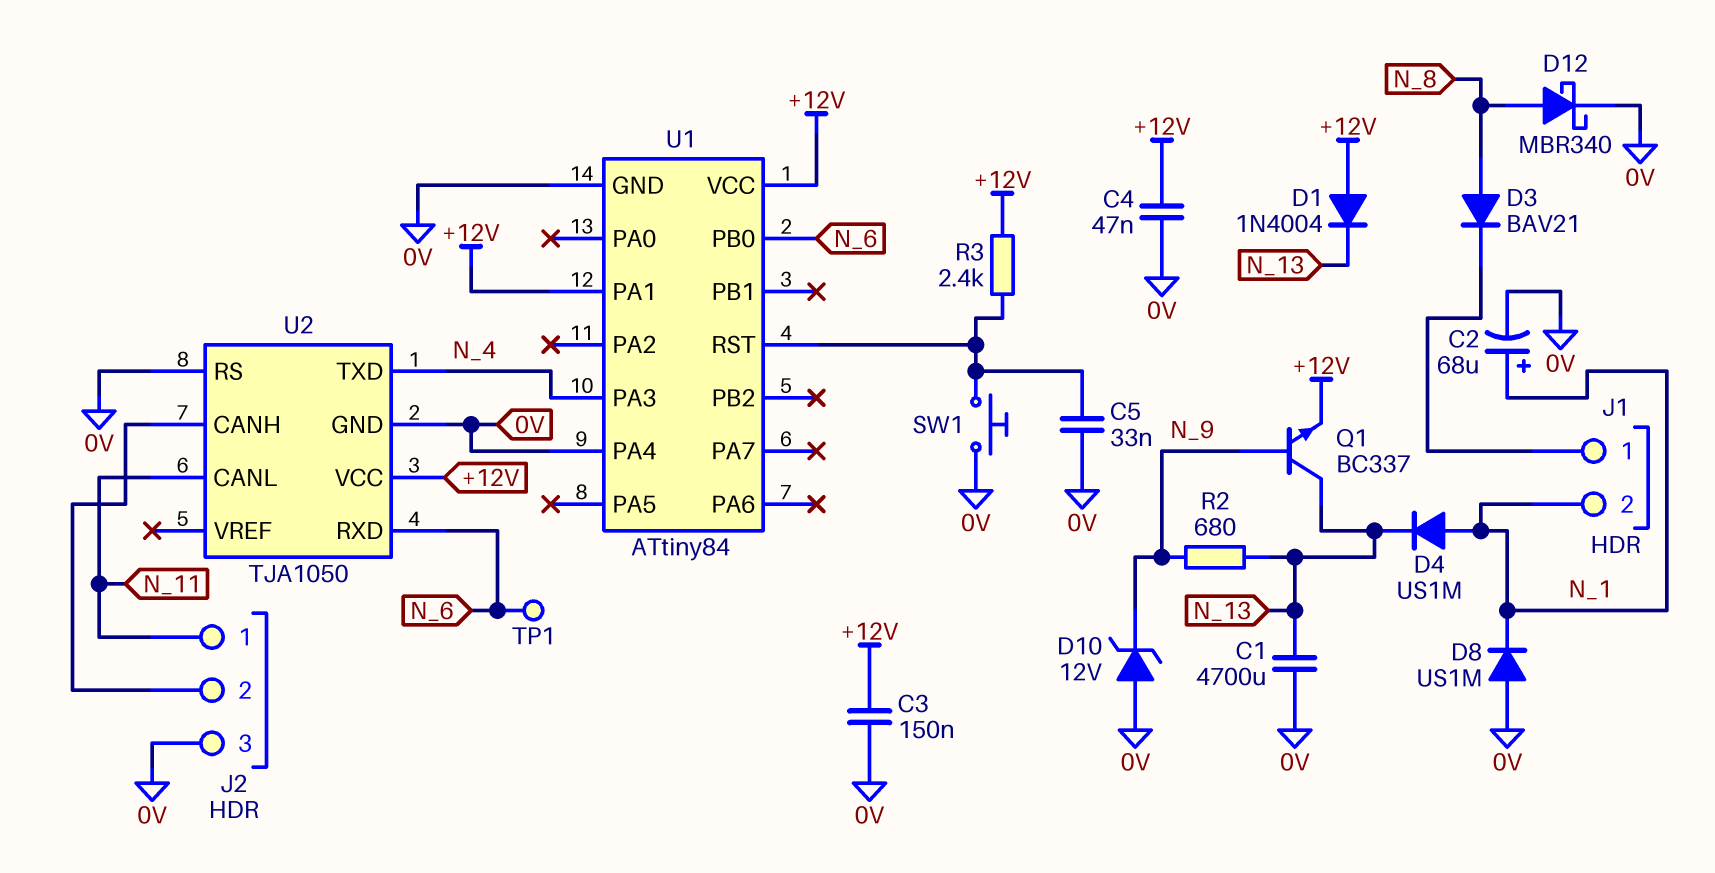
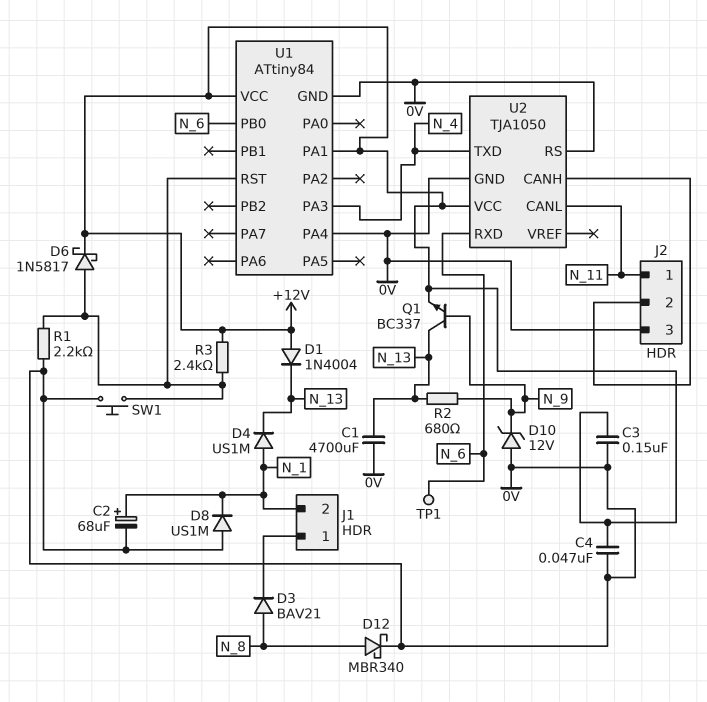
C5: 33nF (0V, U1/RST) -> none
D6: none -> schottky 1N5817 (A U1/RST, K +12V)
R1: none -> 2.2k (0V, U1/RST)

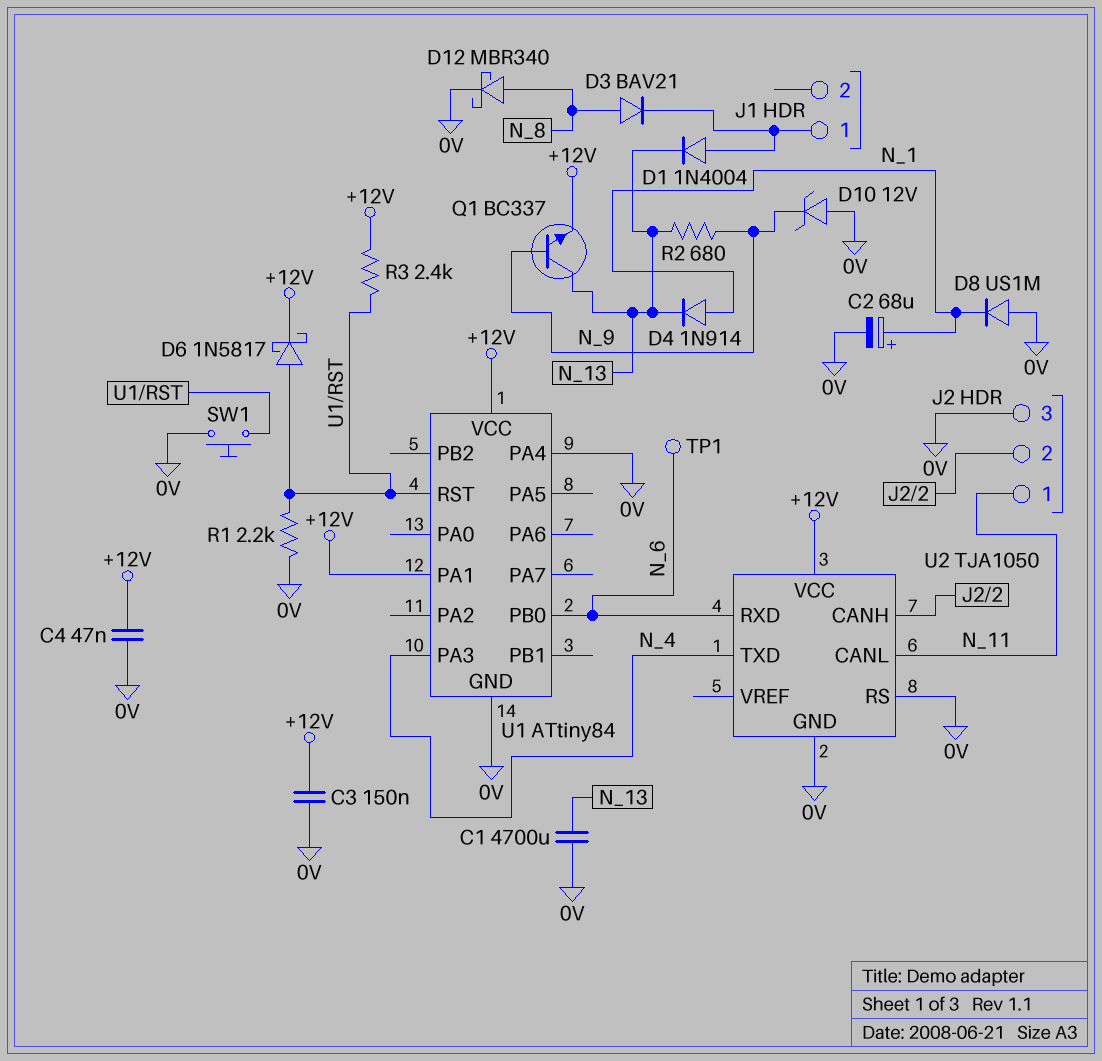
D1: diode 1N4004 (A +12V, K N_13) -> diode 1N4004 (A J1/1, K N_13)
D4: diode US1M (A N_1, K N_13) -> diode 1N914 (A N_1, K N_13)
J1 pin 2: N_1 -> none

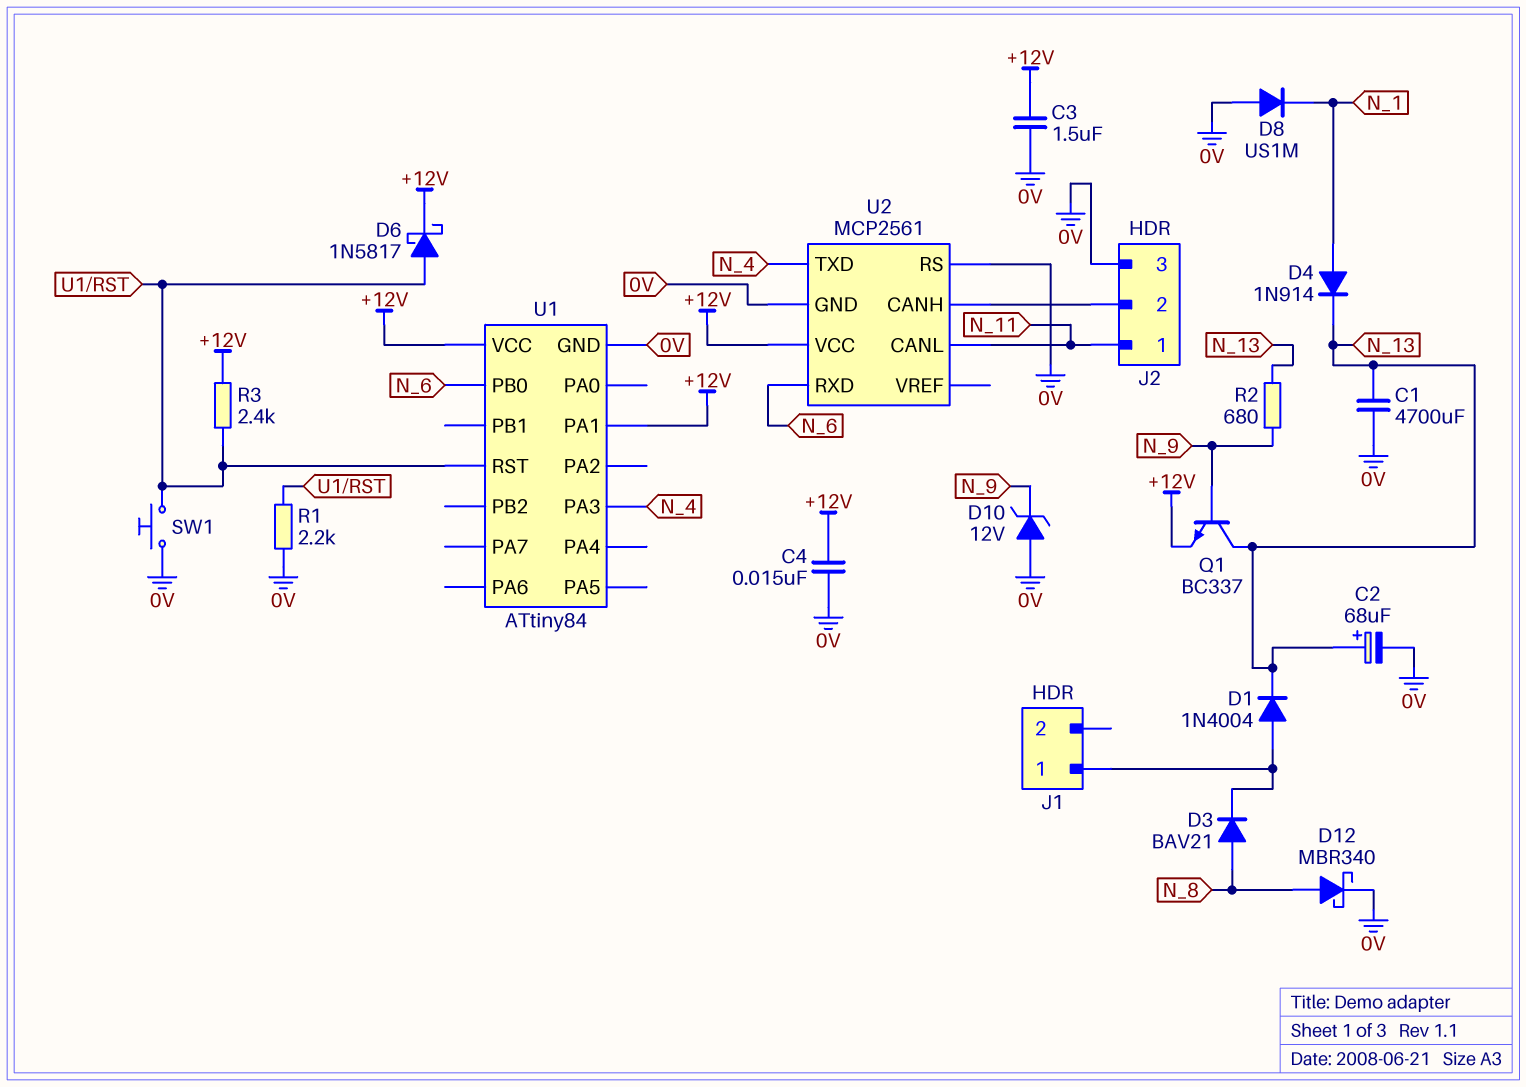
C2: 68uF (plus N_1, minus 0V) -> 68uF (plus N_13, minus 0V)
C3: 150nF (+12V, 0V) -> 1.5uF (+12V, 0V)
C4: 47nF (+12V, 0V) -> 15nF (+12V, 0V)
TP1: test point (N_6) -> none
U1 pin PA4: 0V -> none
U2: TJA1050 -> MCP2561

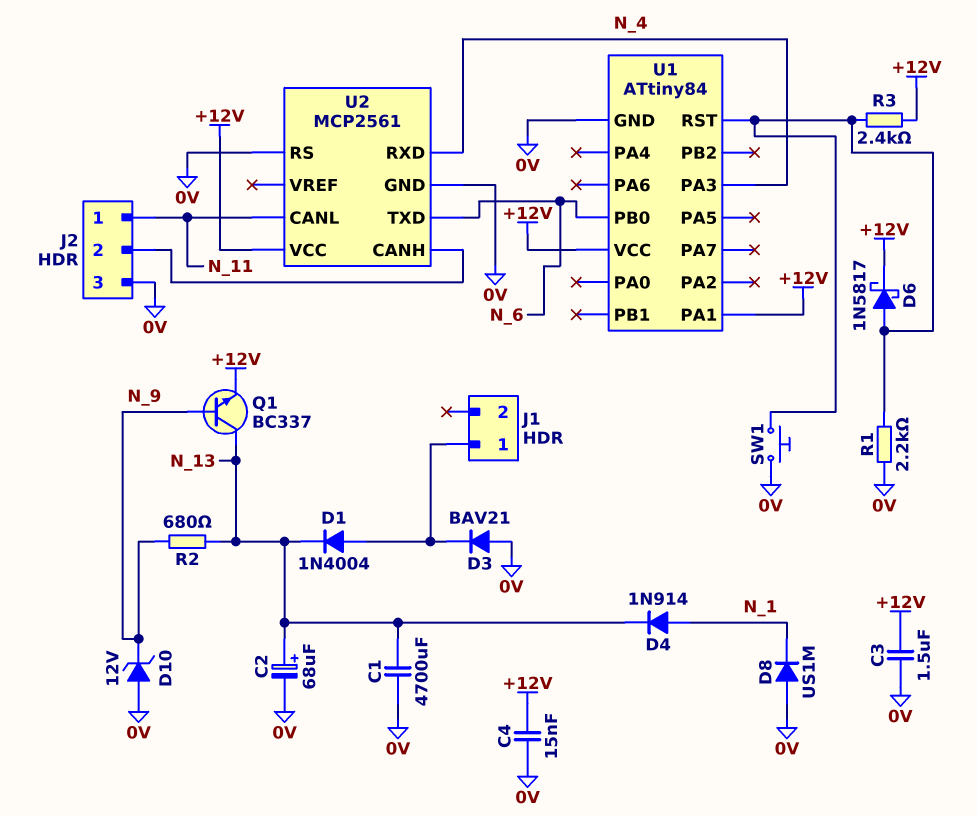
D3: diode BAV21 (A N_8, K J1/1) -> diode BAV21 (A 0V, K J1/1)
D12: schottky MBR340 (A N_8, K 0V) -> none
U2 pin RXD: N_6 -> N_4
U2 pin TXD: N_4 -> N_6

